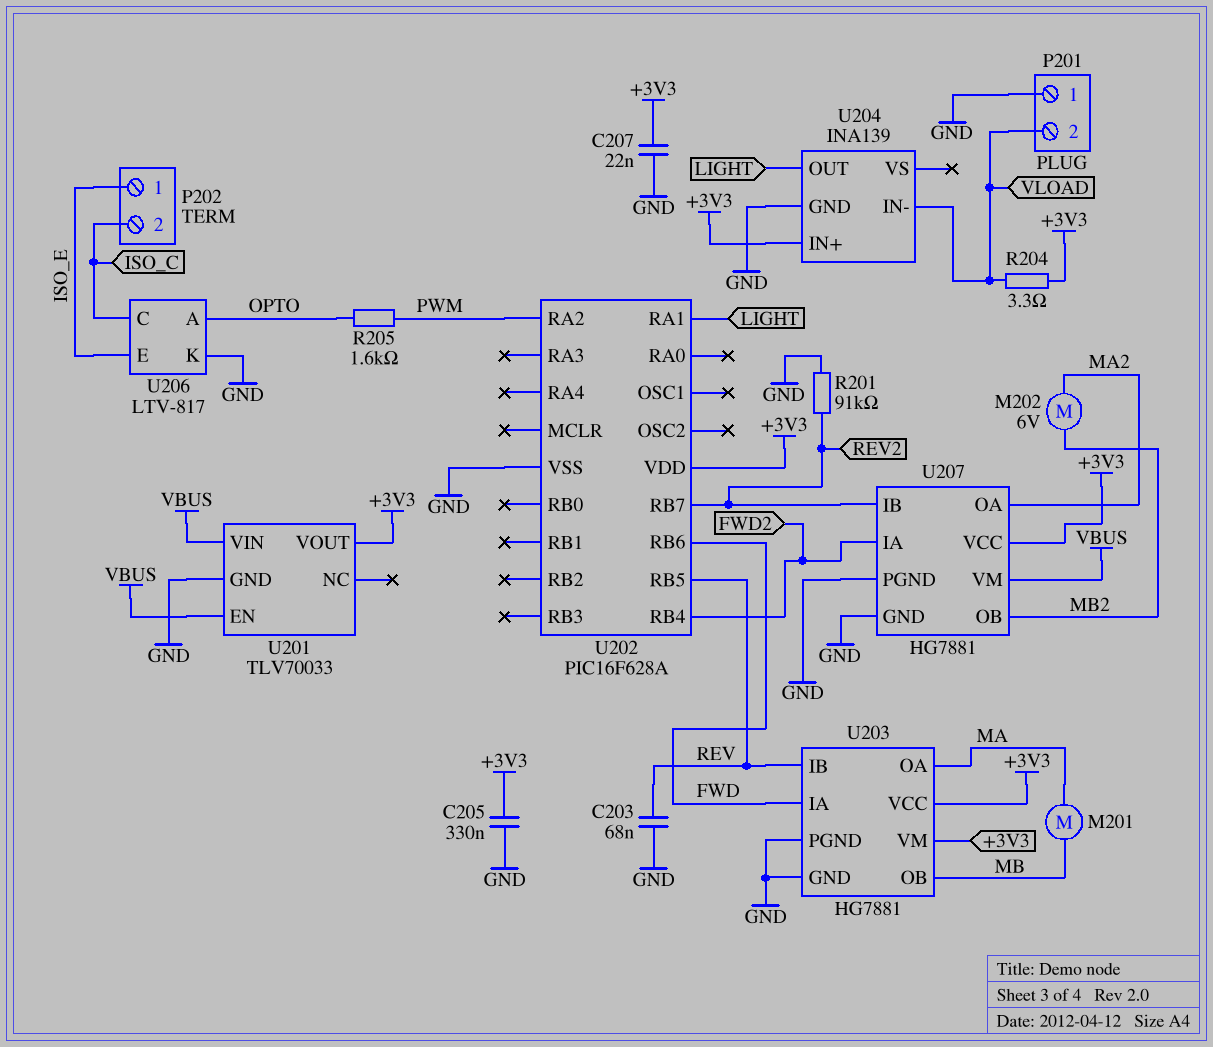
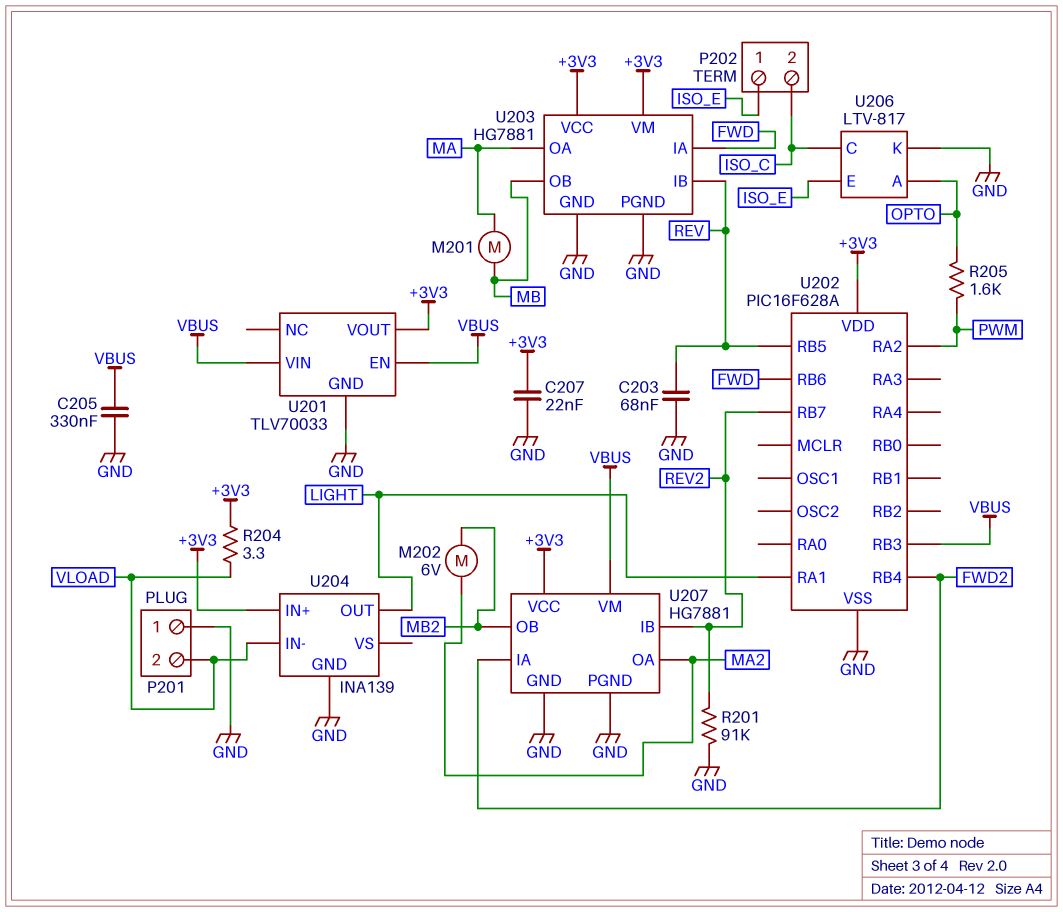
C205: 330nF (+3V3, GND) -> 330nF (GND, VBUS)
U202 pin RB3: none -> VBUS

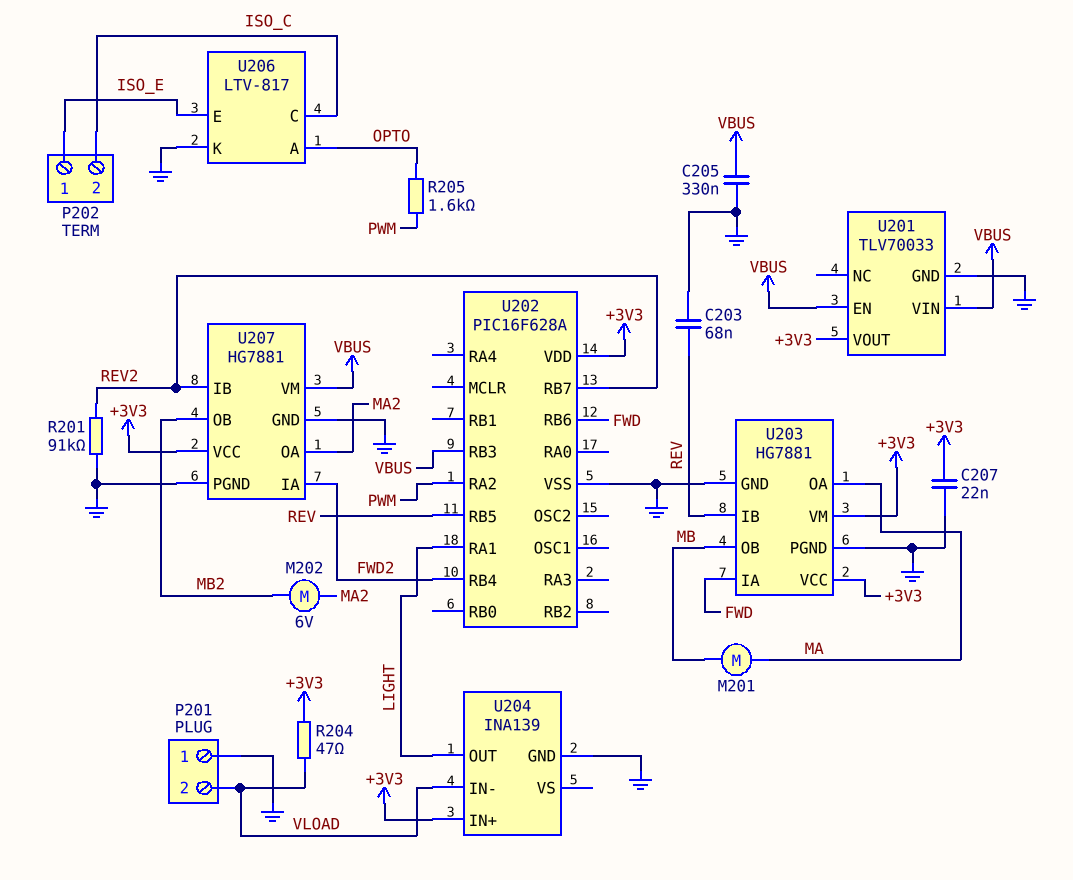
R204: 3.3 (+3V3, VLOAD) -> 47 (+3V3, VLOAD)

